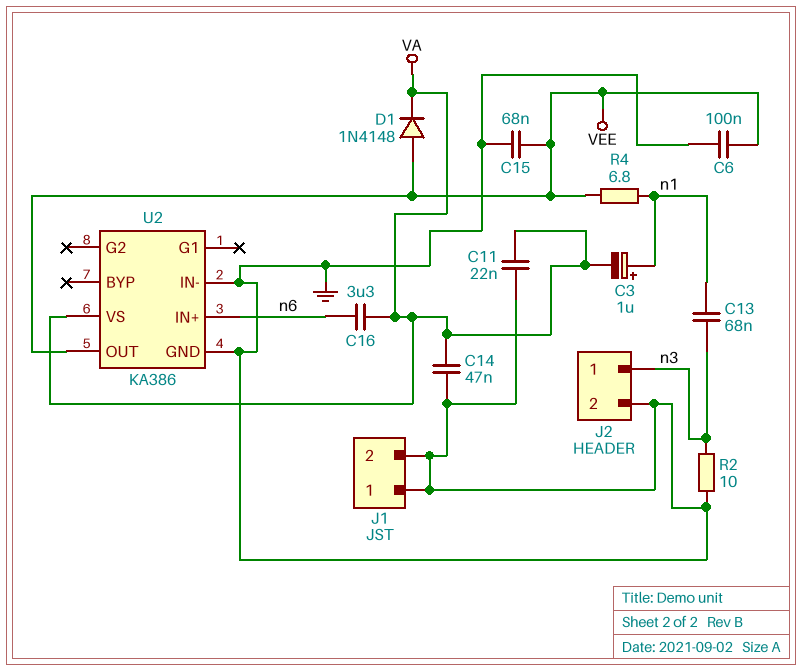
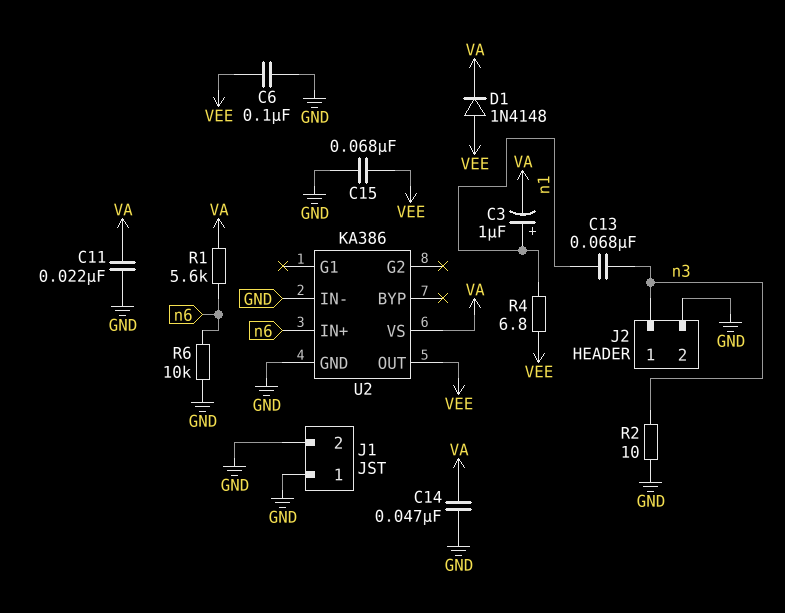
C16: 3.3uF (VA, n6) -> none
R1: none -> 5.6k (VA, n6)
R6: none -> 10k (GND, n6)

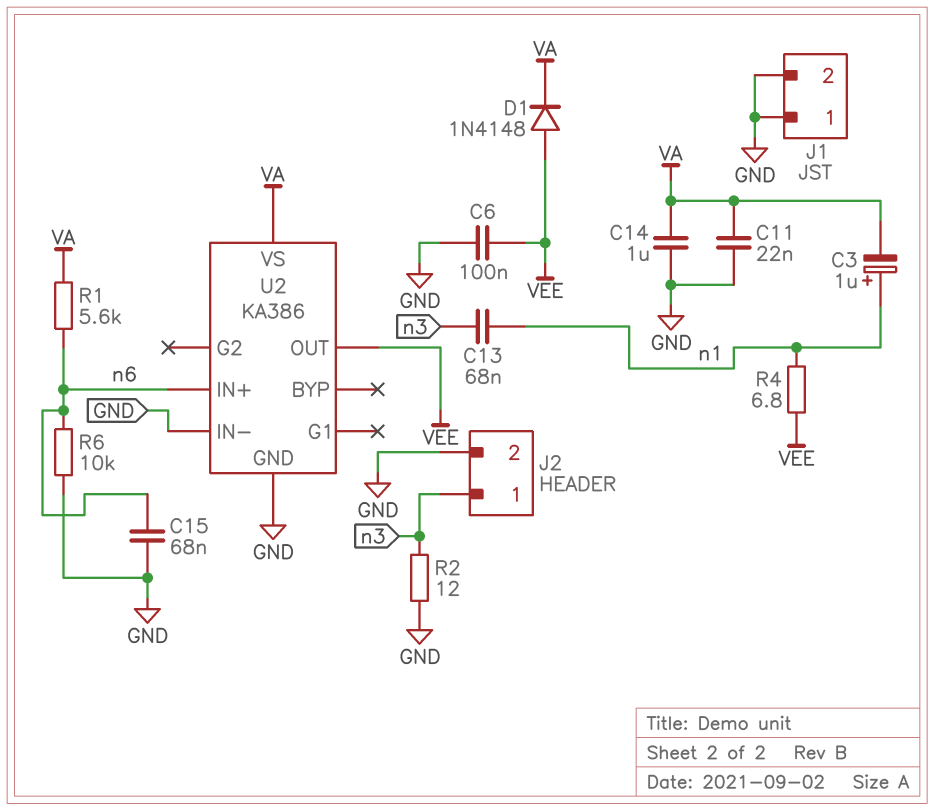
C14: 47nF (GND, VA) -> 1uF (GND, VA)
C15: 68nF (GND, VEE) -> 68nF (GND, n6)
R2: 10 (GND, n3) -> 12 (GND, n3)

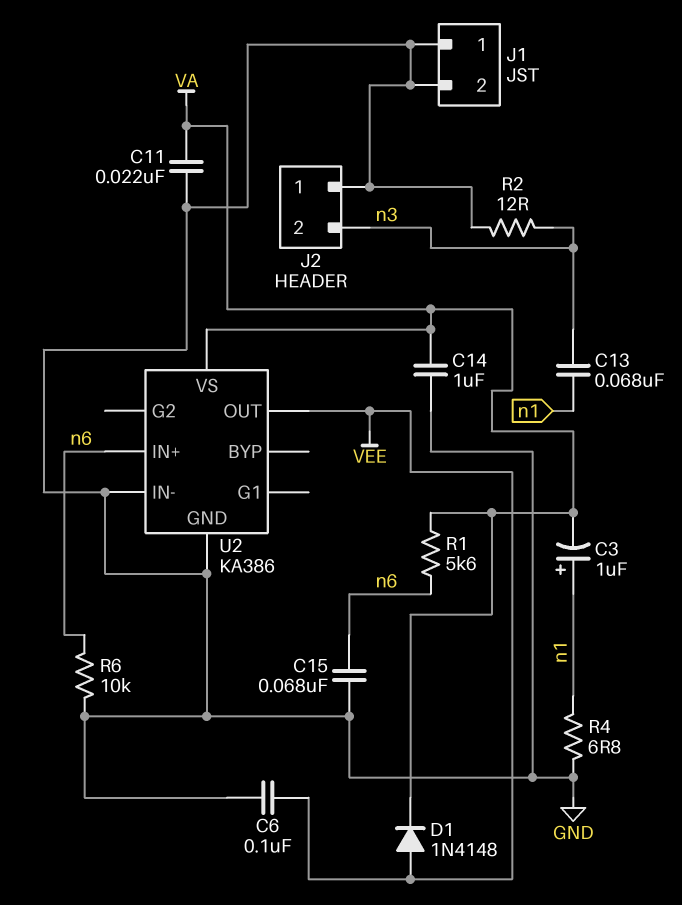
J2 pin 1: n3 -> GND
J2 pin 2: GND -> n3
R4: 6.8 (VEE, n1) -> 6.8 (GND, n1)

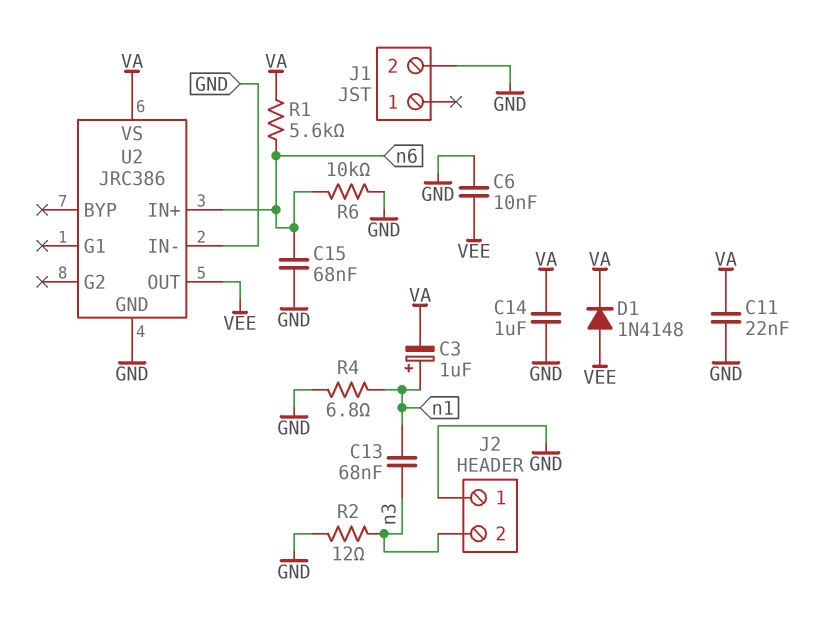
C6: 100nF (GND, VEE) -> 10nF (GND, VEE)
J1 pin 1: GND -> none
U2: KA386 -> JRC386

